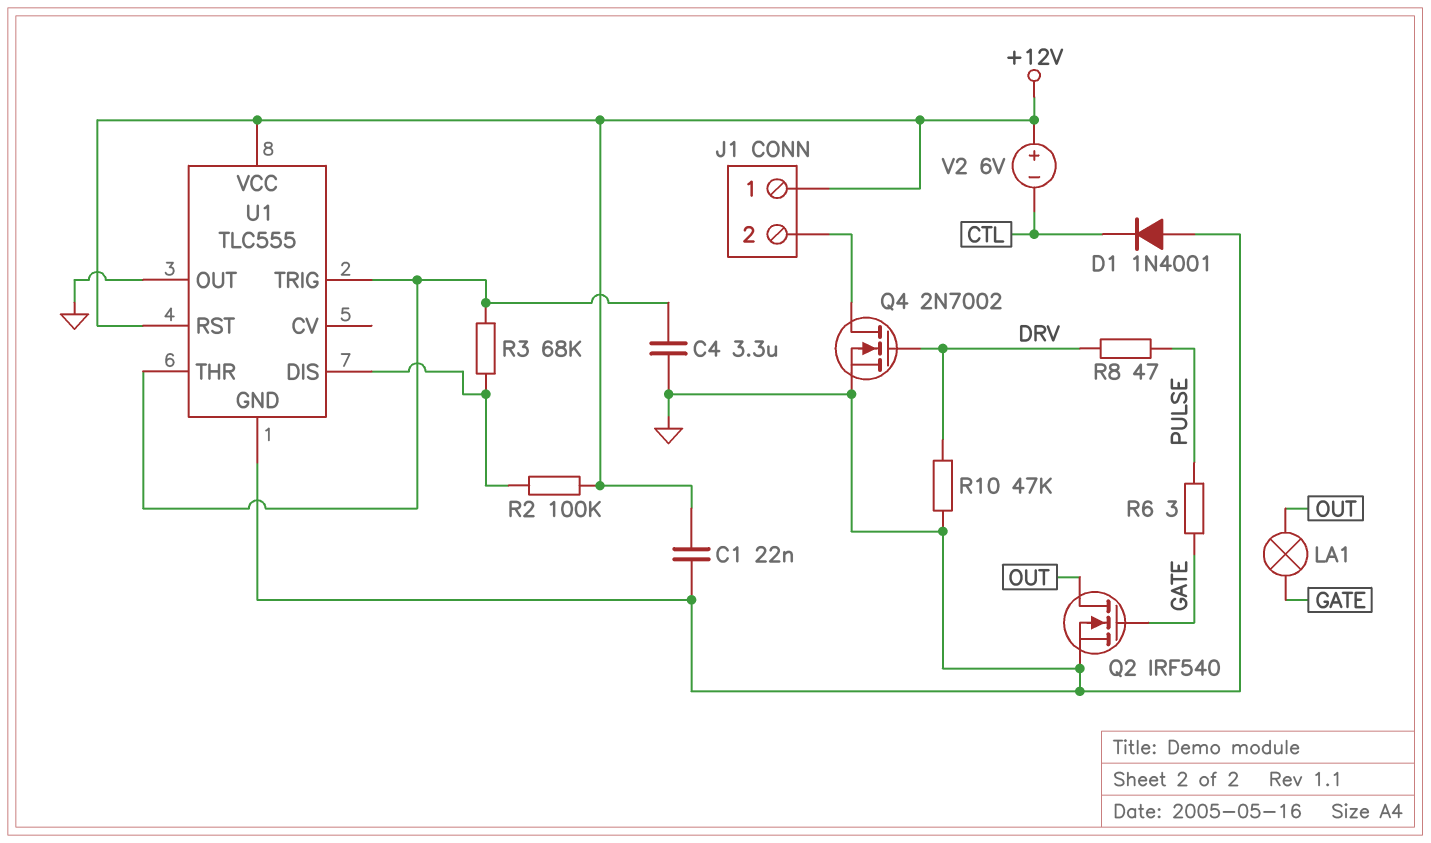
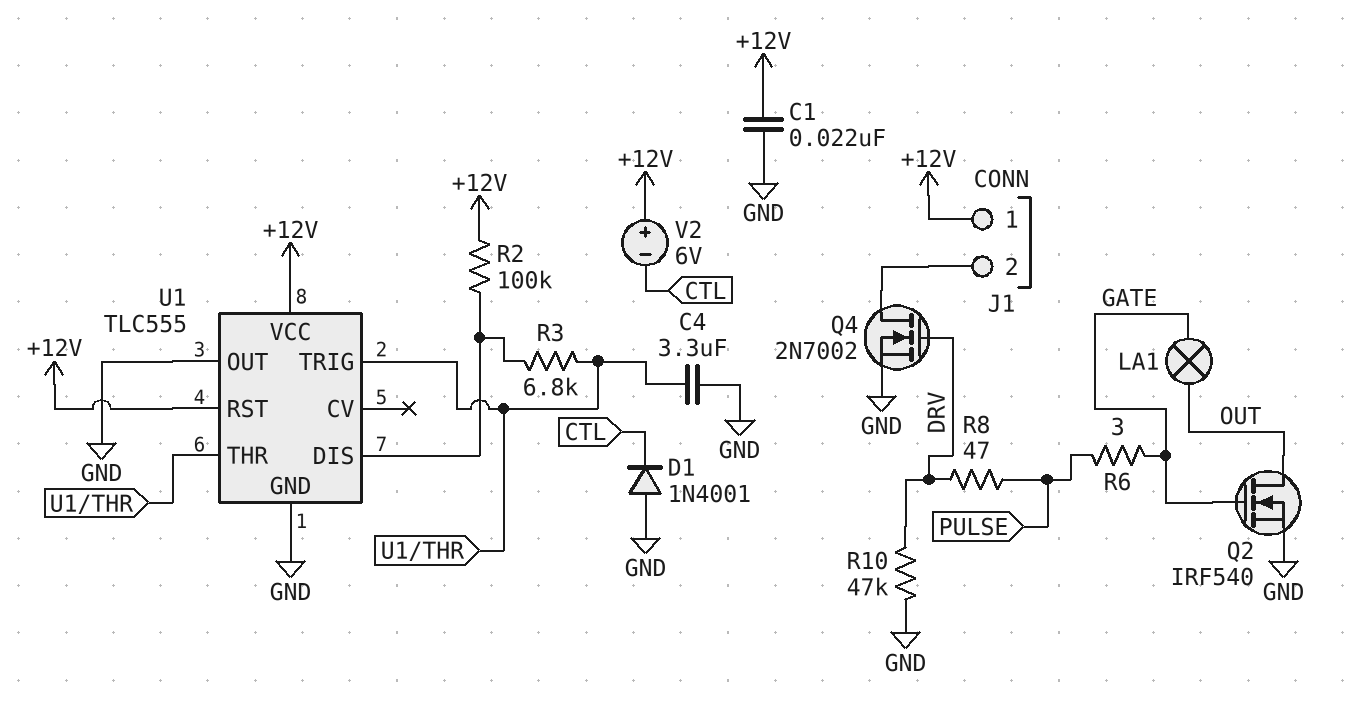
R3: 68k (U1/DIS, U1/THR) -> 6.8k (U1/DIS, U1/THR)

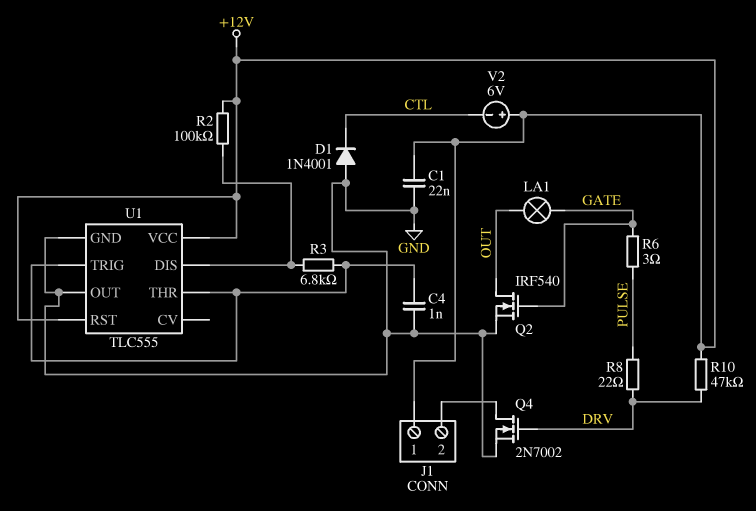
C4: 3.3uF (GND, U1/THR) -> 1nF (GND, U1/THR)
R8: 47 (DRV, PULSE) -> 22 (DRV, PULSE)
R10: 47k (DRV, GND) -> 47k (+12V, DRV)

